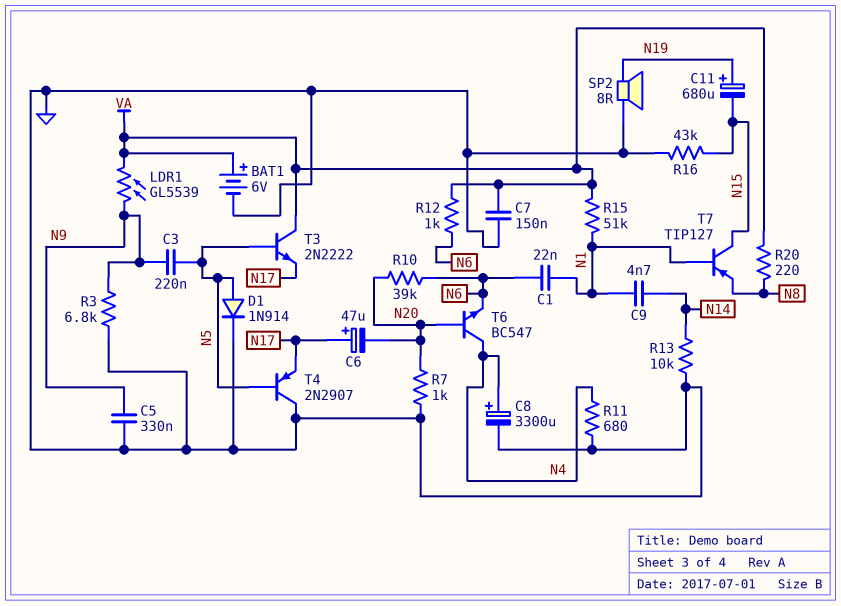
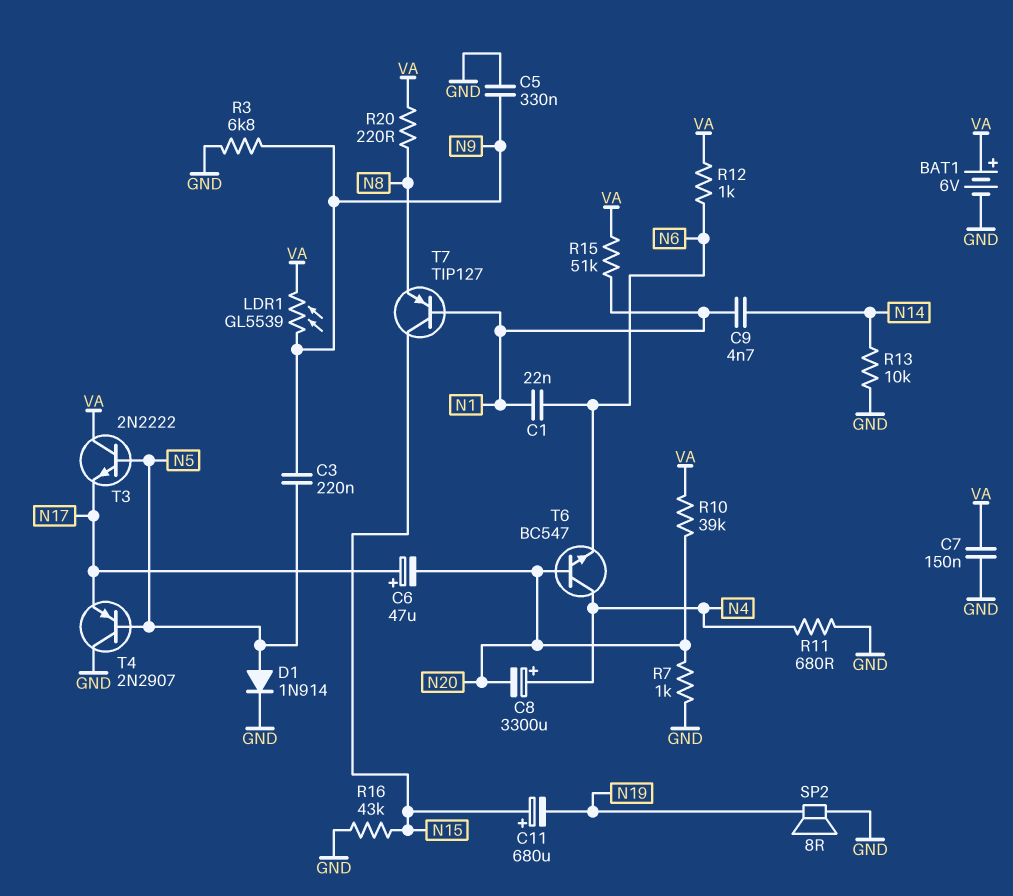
C8: 3300uF (plus N4, minus GND) -> 3300uF (plus N4, minus N20)
C11: 680uF (plus N19, minus N15) -> 680uF (plus N15, minus N19)
R10: 39k (N6, N20) -> 39k (N20, VA)

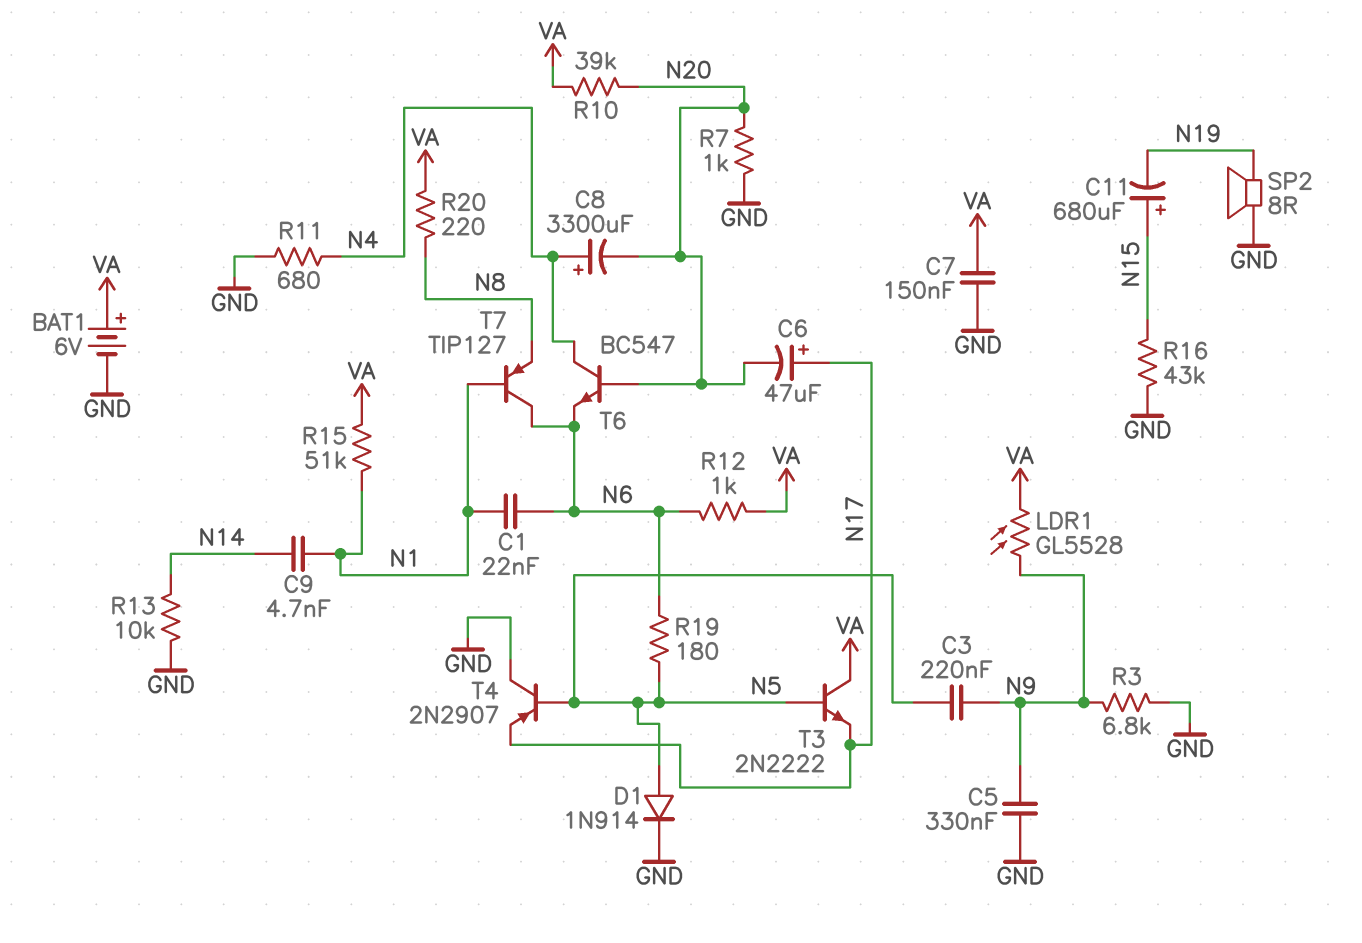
LDR1: GL5539 (N9, VA) -> GL5528 (N9, VA)
R19: none -> 180 (N5, N6)
T7: PNP TIP127 (B N1, C N15, E N8) -> PNP TIP127 (B N1, C N6, E N8)

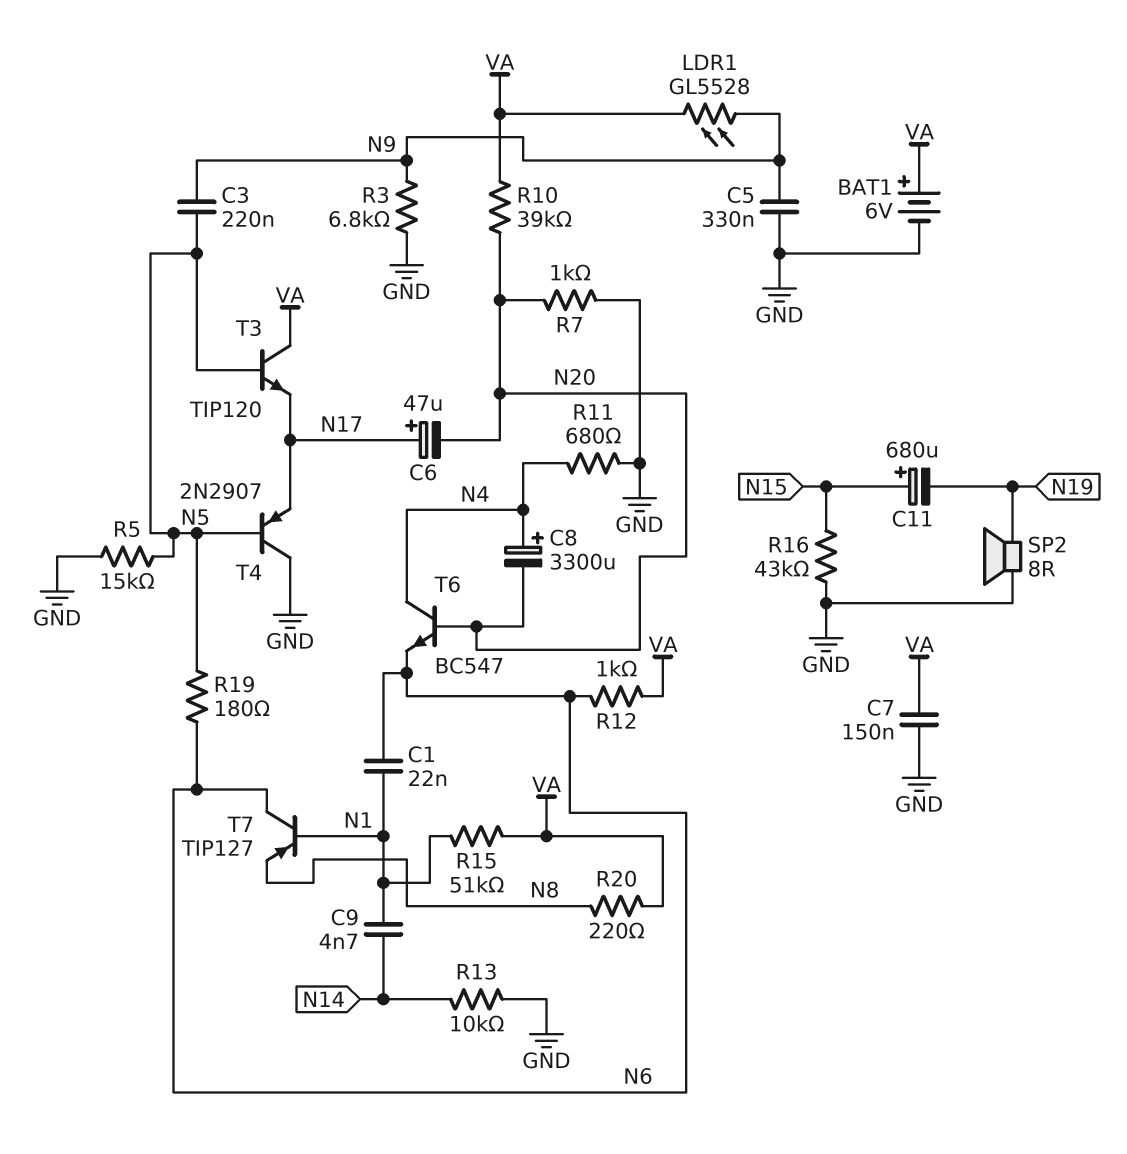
D1: diode 1N914 (A N5, K GND) -> none
R5: none -> 15k (GND, N5)
T3: NPN 2N2222 (B N5, C VA, E N17) -> NPN TIP120 (B N5, C VA, E N17)

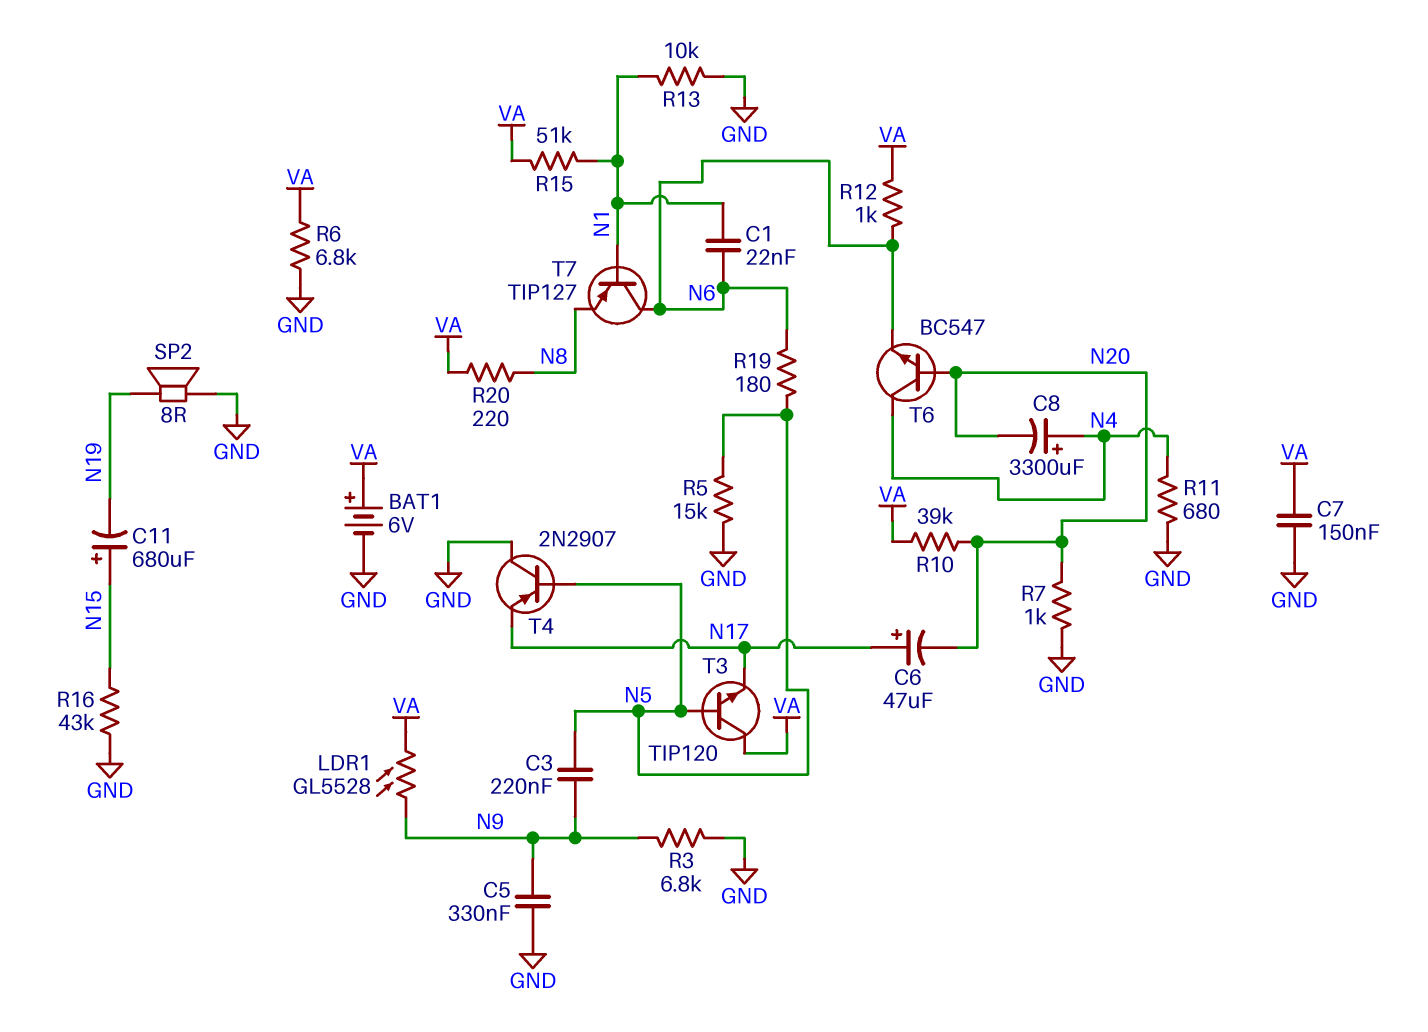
C9: 4.7nF (N1, N14) -> none
R6: none -> 6.8k (GND, VA)
R13: 10k (GND, N14) -> 10k (GND, N1)

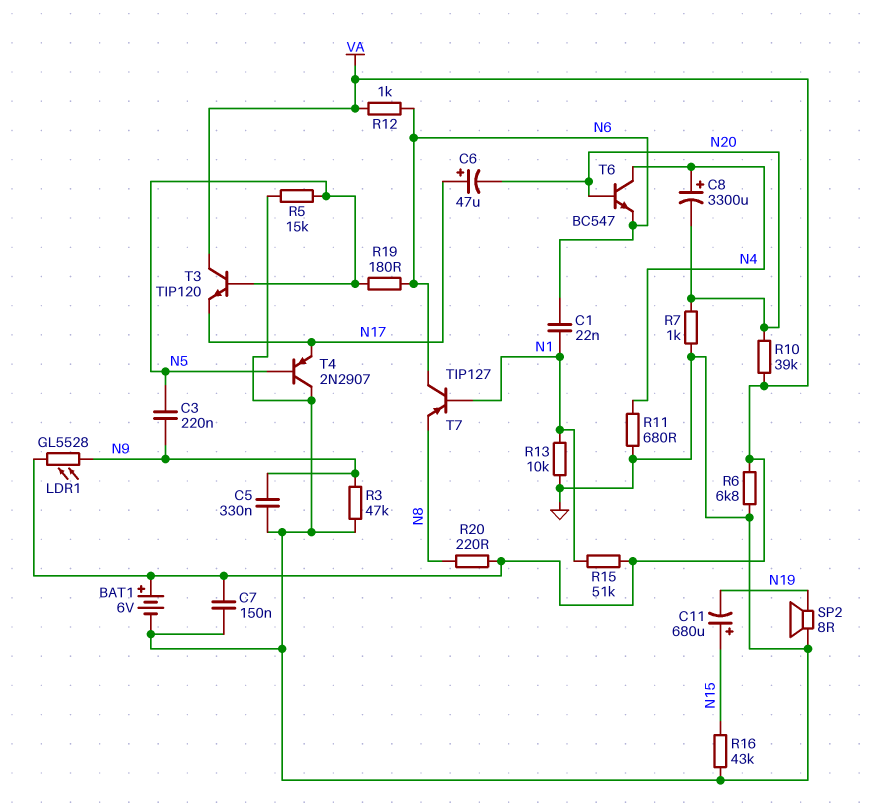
R3: 6.8k (GND, N9) -> 47k (GND, N9)

